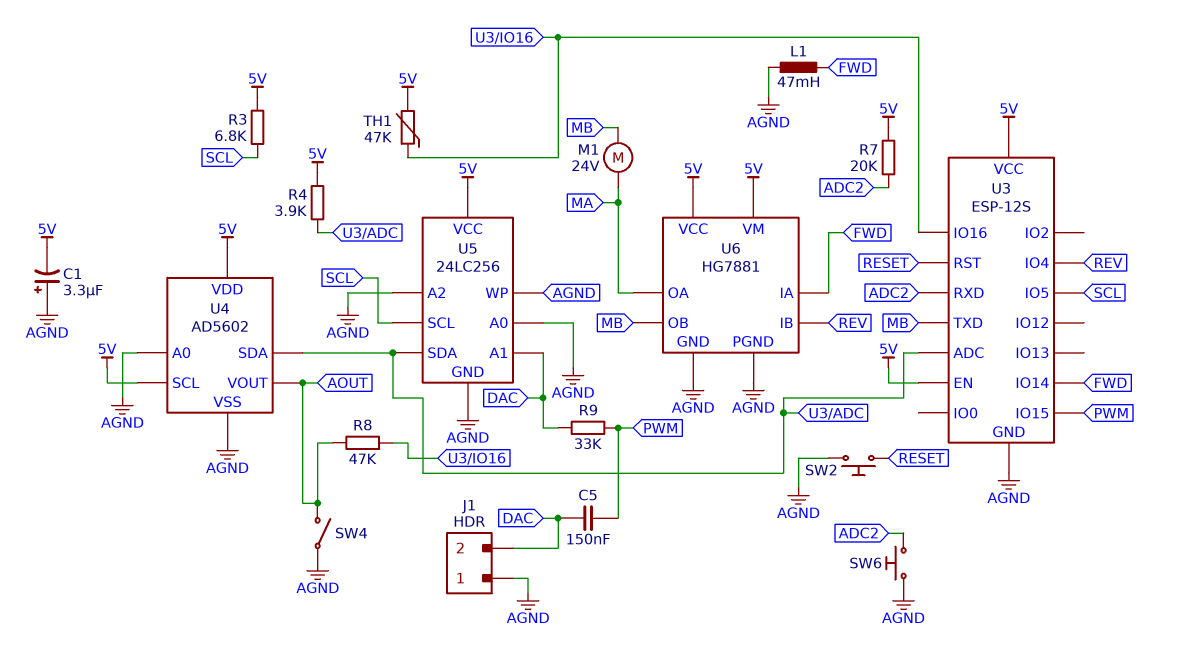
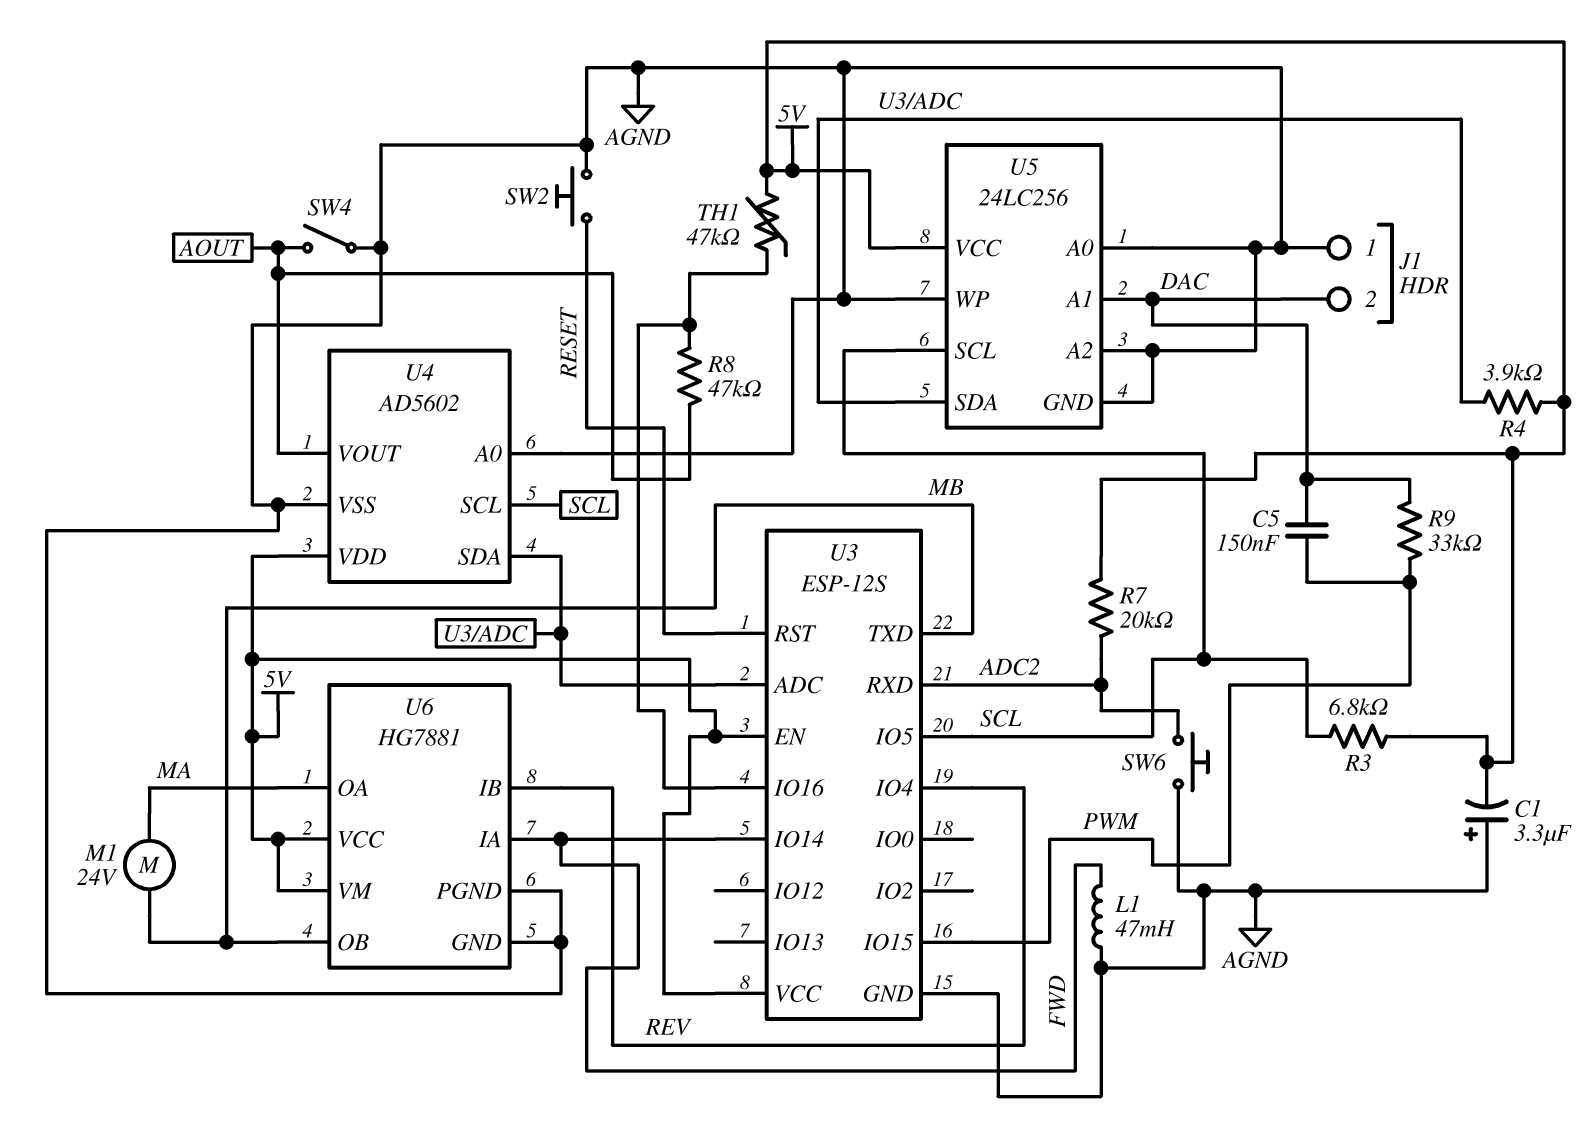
U4 pin SCL: 5V -> SCL

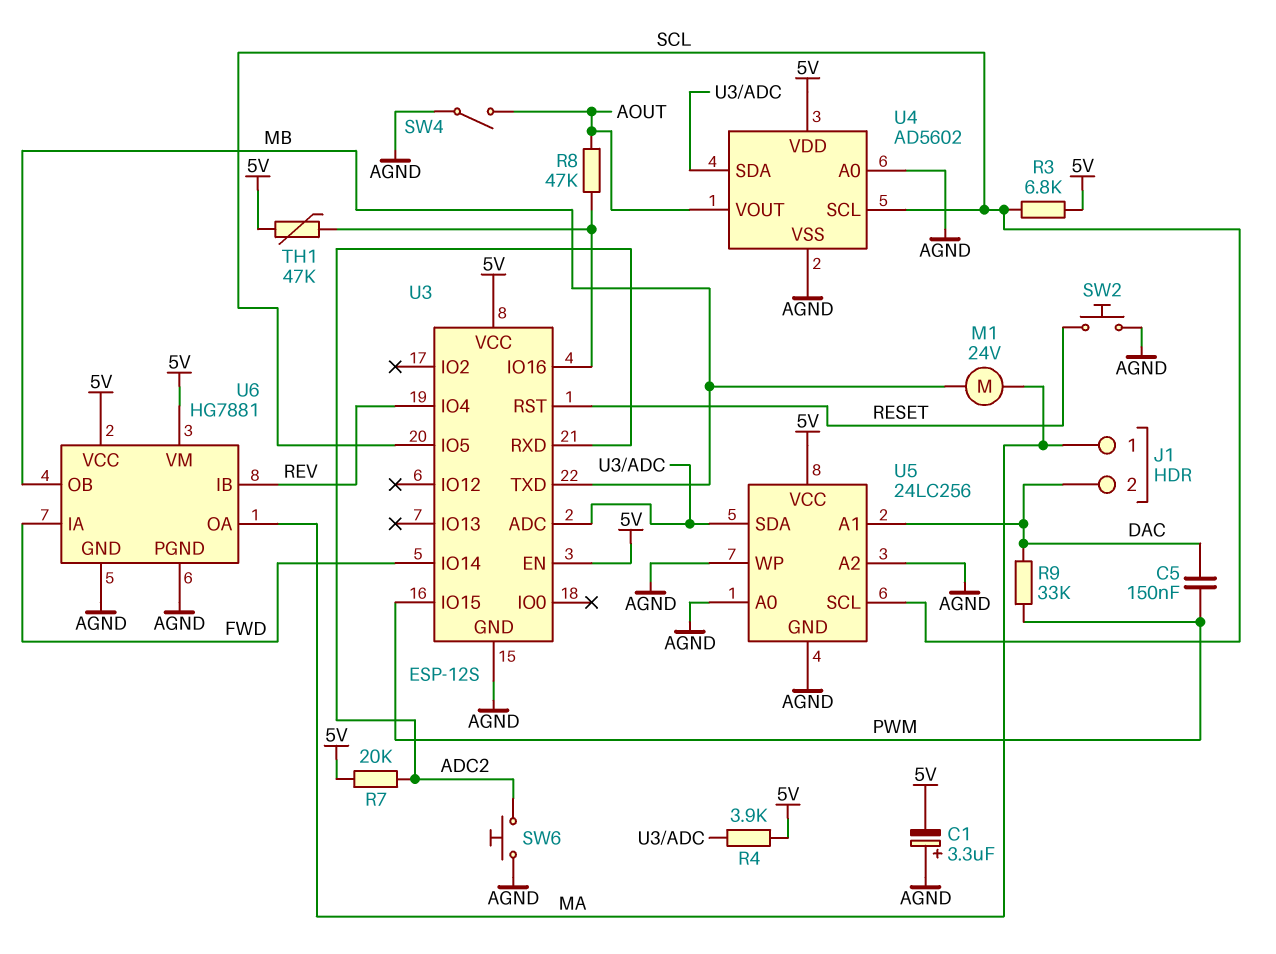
J1 pin 1: AGND -> MA
L1: 47mH (AGND, FWD) -> none

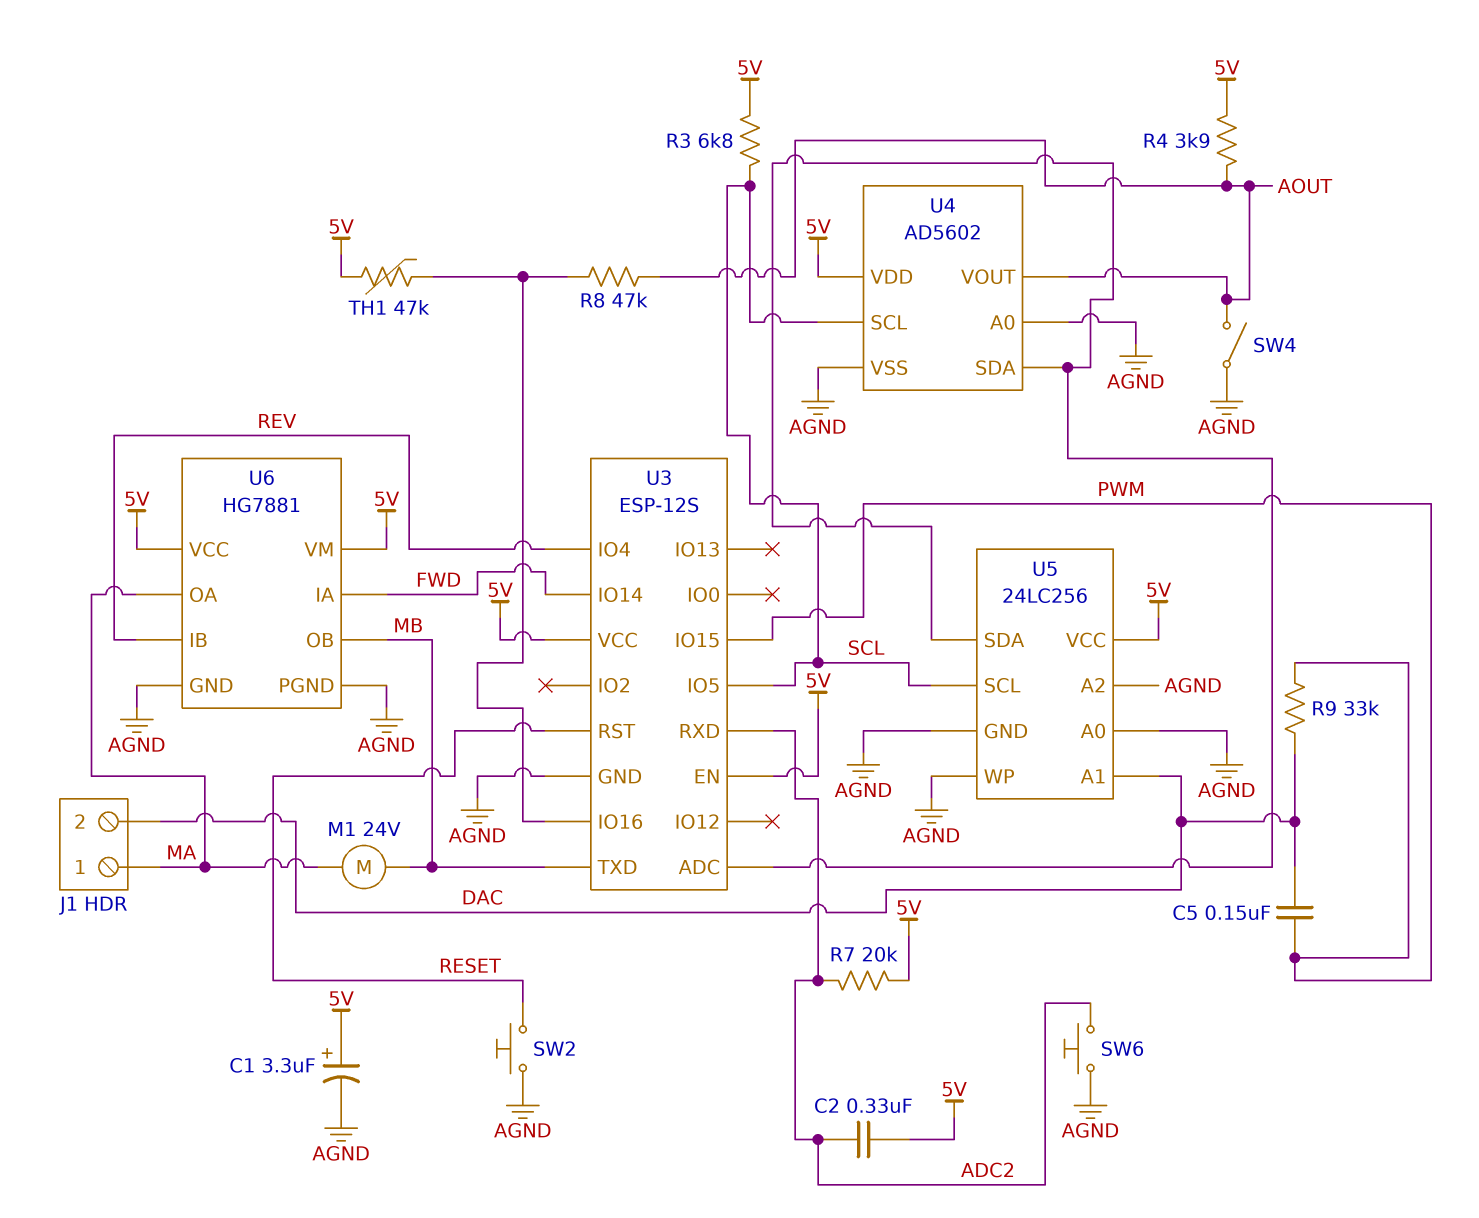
C1: 3.3uF (plus AGND, minus 5V) -> 3.3uF (plus 5V, minus AGND)
C2: none -> 330nF (5V, ADC2)
R4: 3.9k (5V, U3/ADC) -> 3.9k (5V, AOUT)

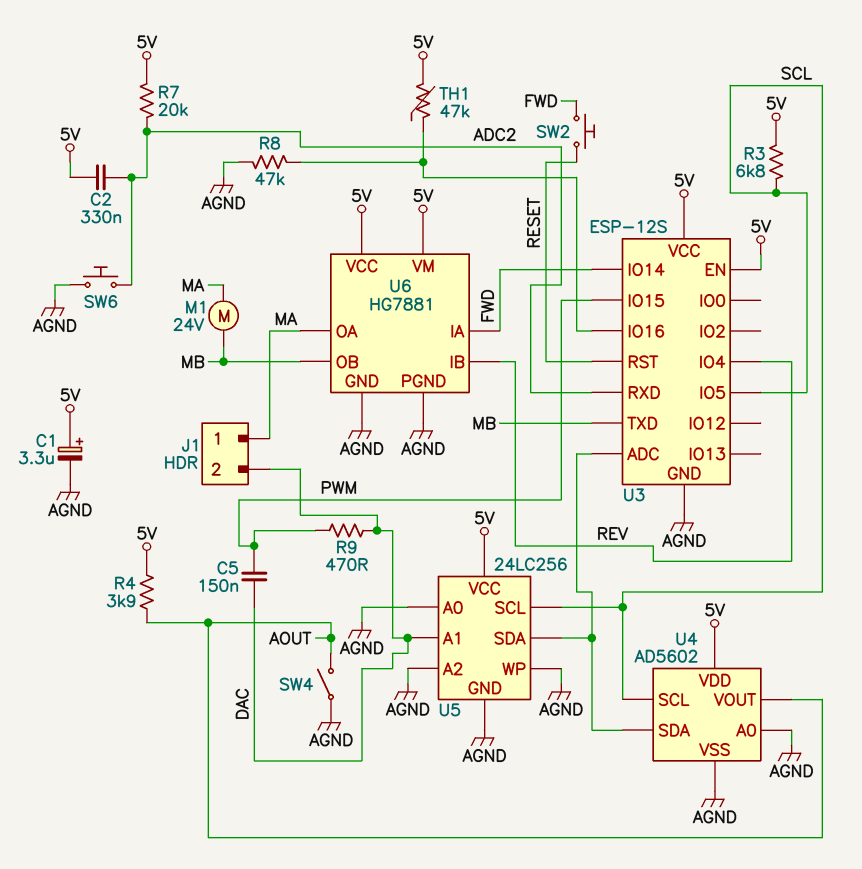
R8: 47k (AOUT, U3/IO16) -> 47k (AGND, U3/IO16)
R9: 33k (DAC, PWM) -> 470 (DAC, PWM)
SW2: button (AGND, RESET) -> button (FWD, RESET)

